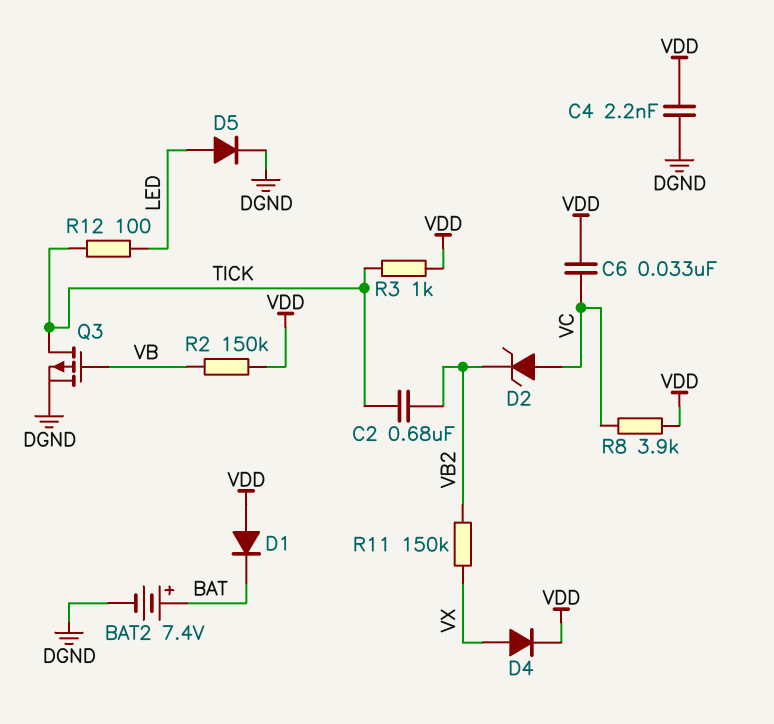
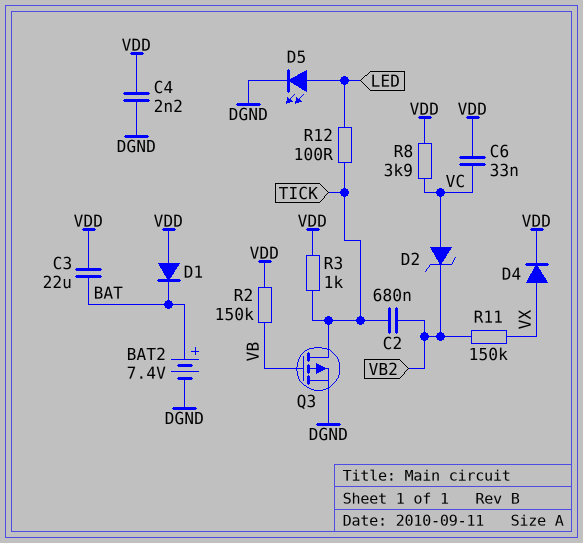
C3: none -> 22uF (BAT, VDD)
D5: diode (A LED, K DGND) -> LED (A LED, K DGND)

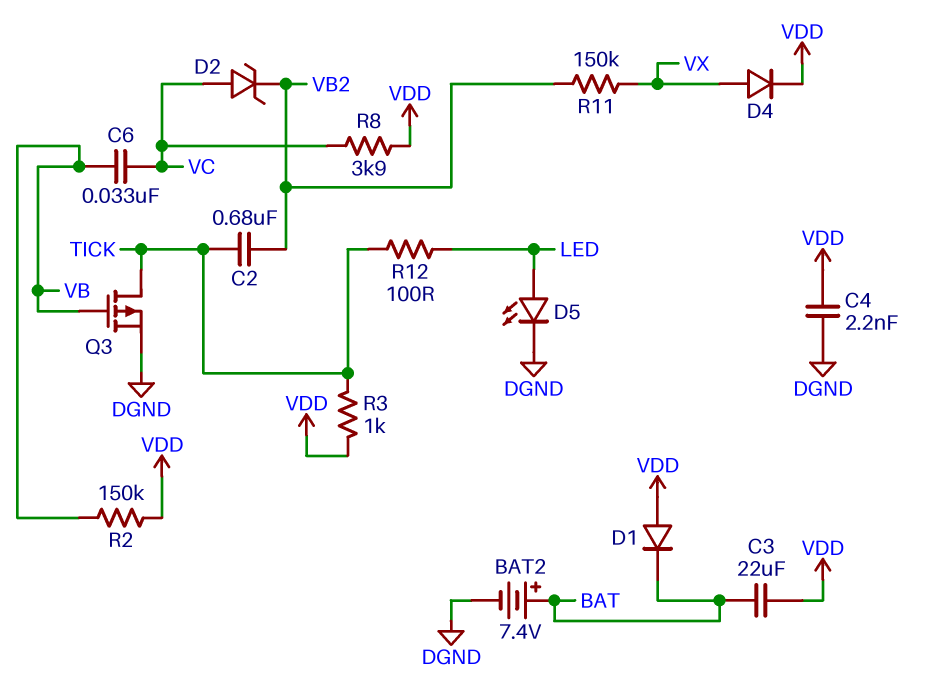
C6: 33nF (VC, VDD) -> 33nF (VB, VC)

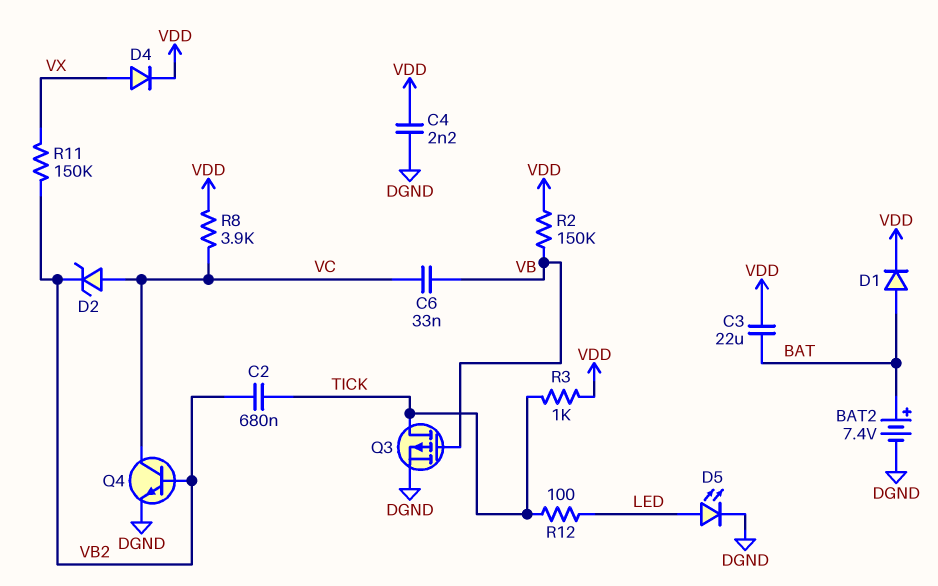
D1: diode (A VDD, K BAT) -> diode (A BAT, K VDD)
Q4: none -> NPN (B VB2, C VC, E DGND)

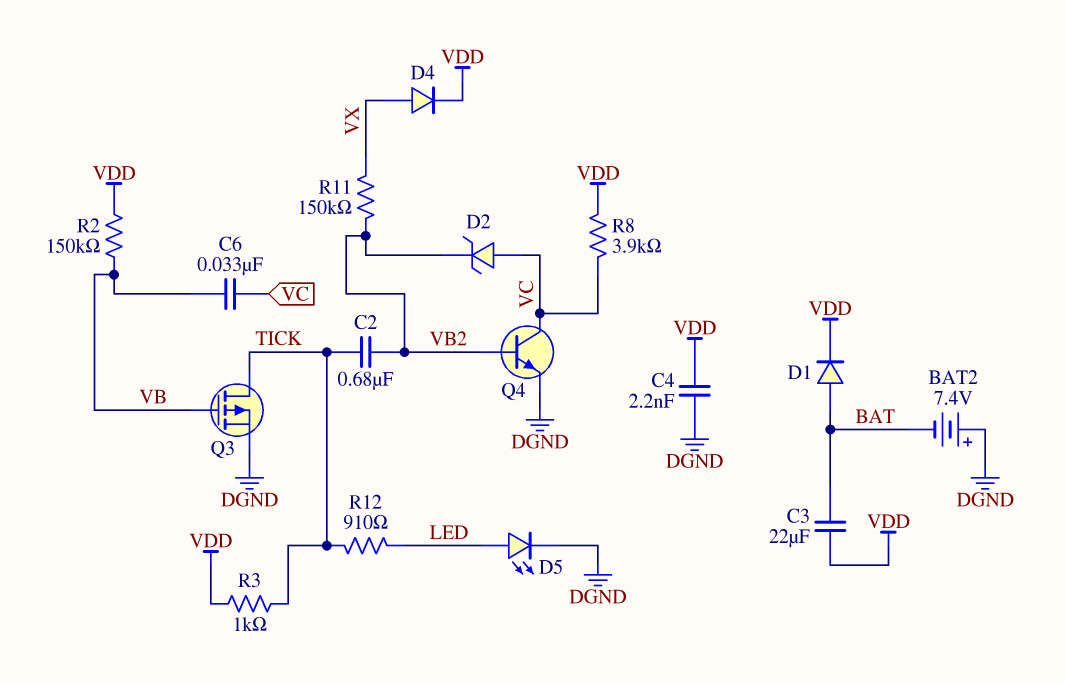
BAT2: 7.4V (plus BAT, minus DGND) -> 7.4V (plus DGND, minus BAT)
R12: 100 (LED, TICK) -> 910 (LED, TICK)

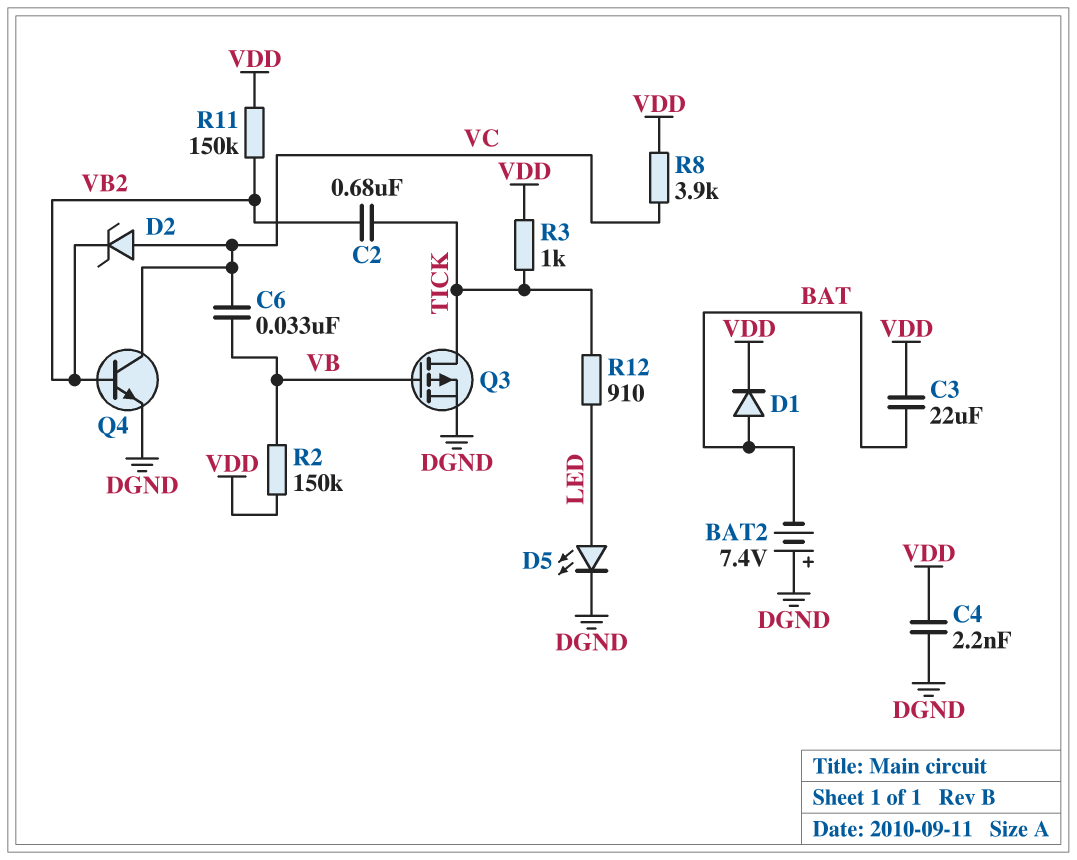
D4: diode (A VX, K VDD) -> none
R11: 150k (VB2, VX) -> 150k (VB2, VDD)

